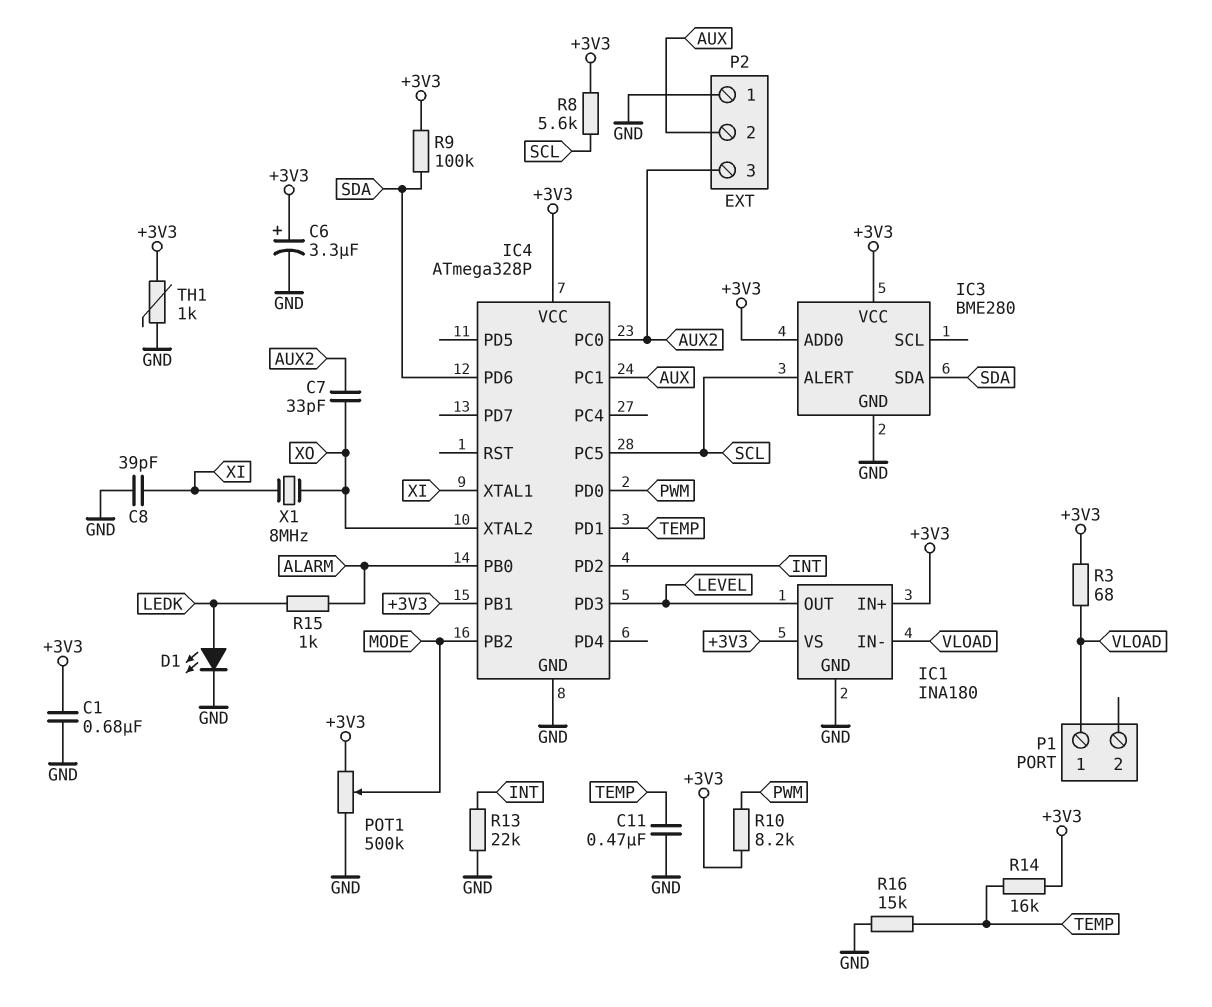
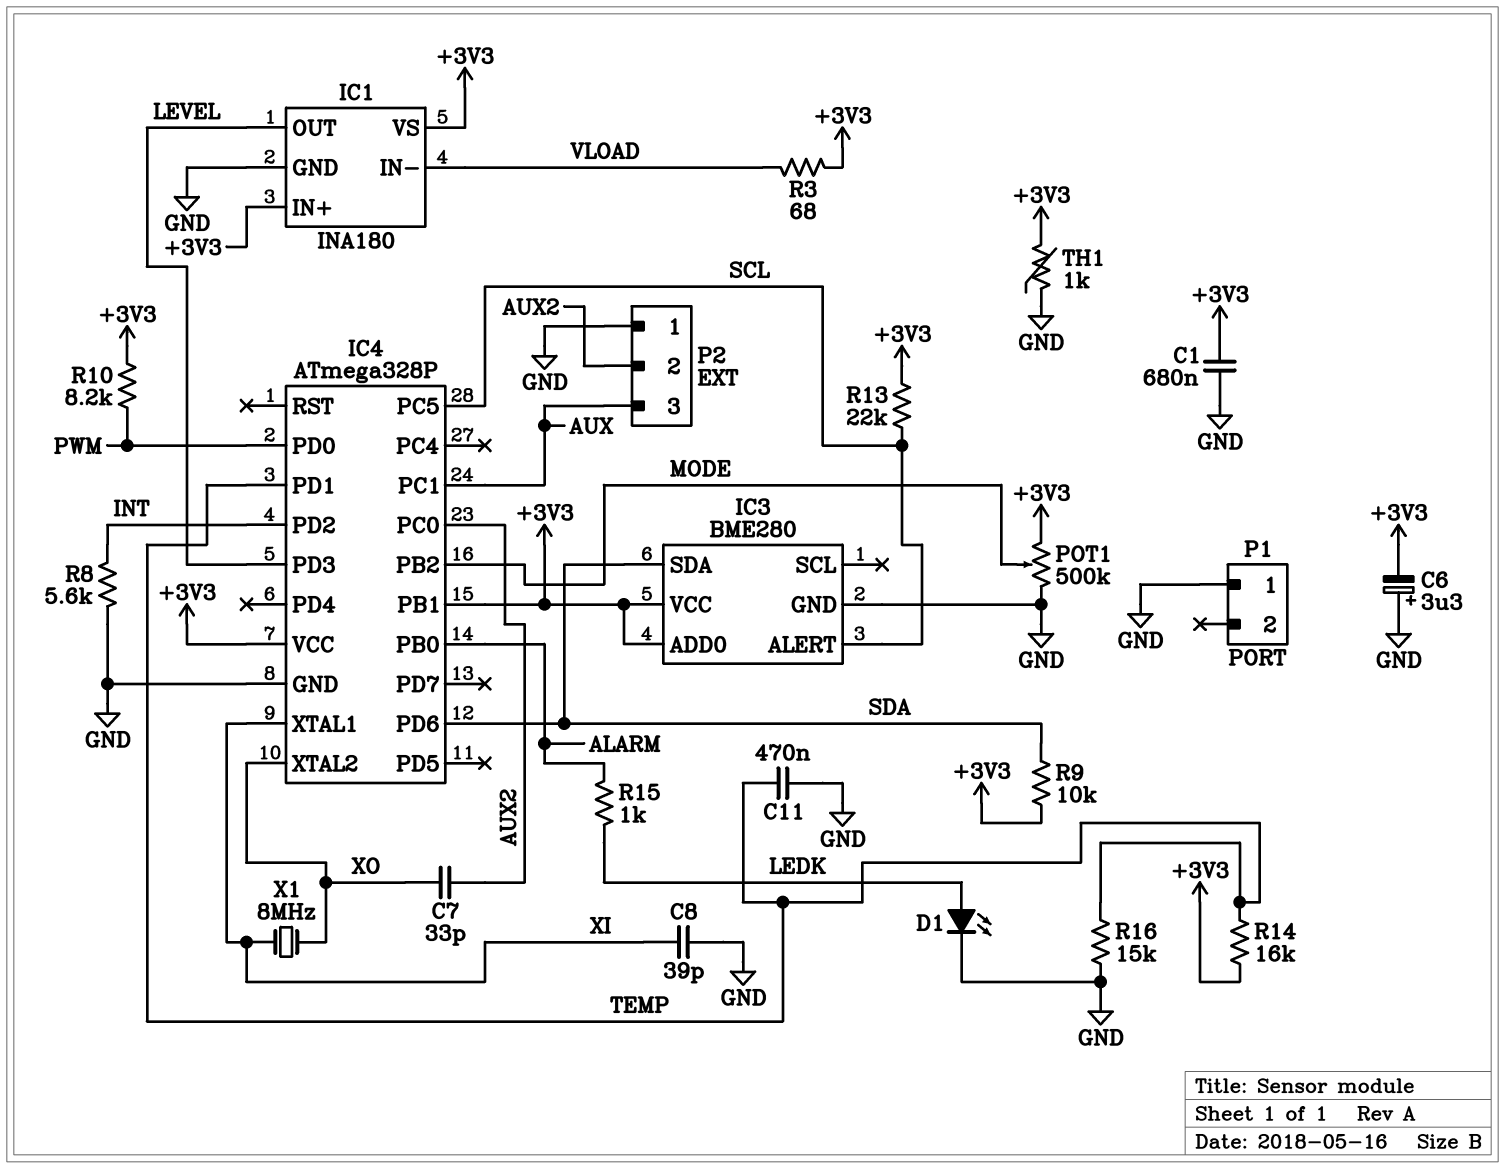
C6: 3.3uF (plus +3V3, minus GND) -> 3.3uF (plus GND, minus +3V3)
P1 pin 1: VLOAD -> GND
P2 pin 2: AUX -> AUX2
P2 pin 3: AUX2 -> AUX
R8: 5.6k (+3V3, SCL) -> 5.6k (GND, INT)
R9: 100k (+3V3, SDA) -> 10k (+3V3, SDA)
R13: 22k (GND, INT) -> 22k (+3V3, SCL)

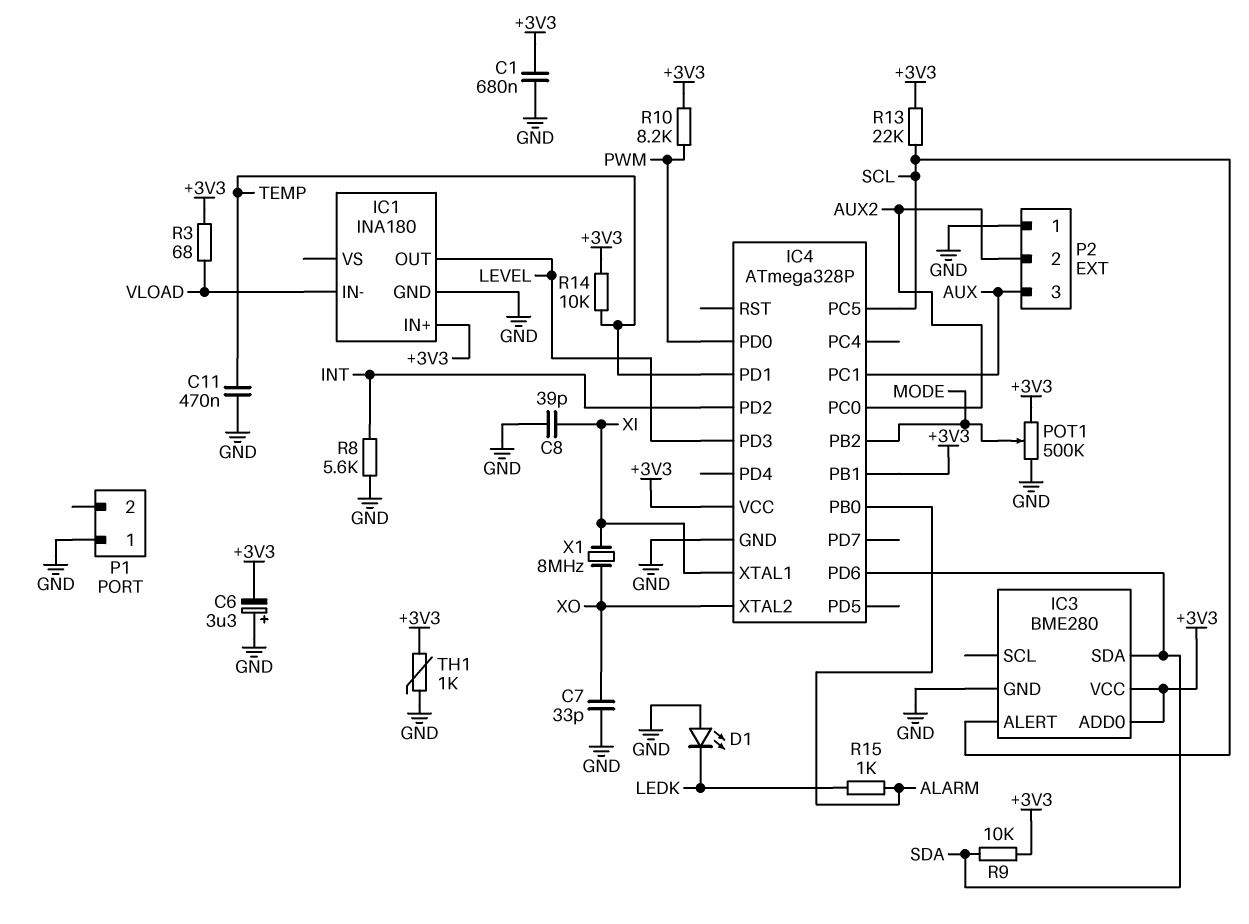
C7: 33pF (AUX2, XO) -> 33pF (GND, XO)
D1: LED (A LEDK, K GND) -> LED (A GND, K LEDK)
IC1 pin VS: +3V3 -> none
R14: 16k (+3V3, TEMP) -> 10k (+3V3, TEMP)
R16: 15k (GND, TEMP) -> none

